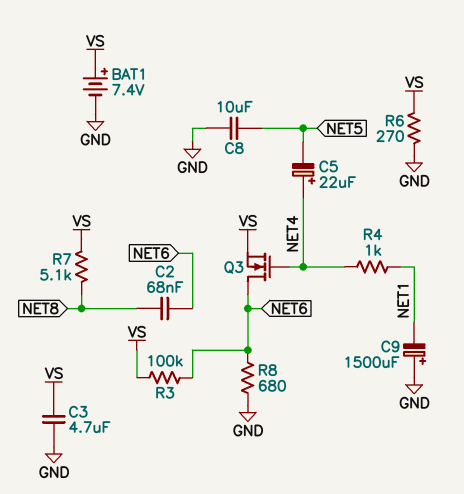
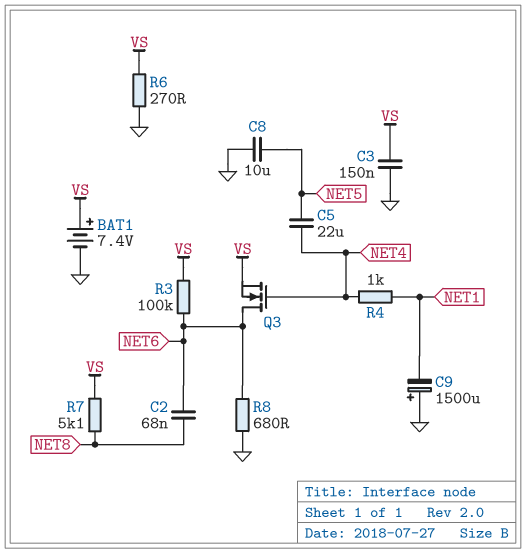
C3: 4.7uF (GND, VS) -> 150nF (GND, VS)
C5: 22uF (plus NET4, minus NET5) -> 22uF (NET4, NET5)

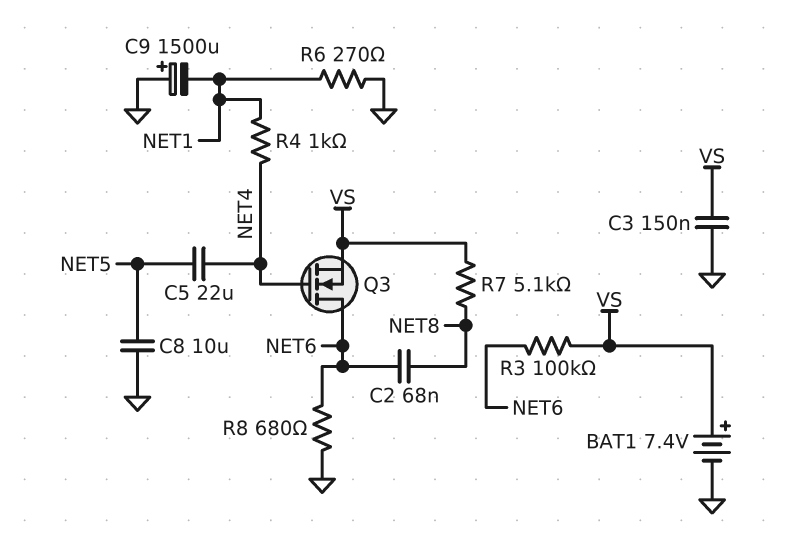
R6: 270 (GND, VS) -> 270 (GND, NET1)

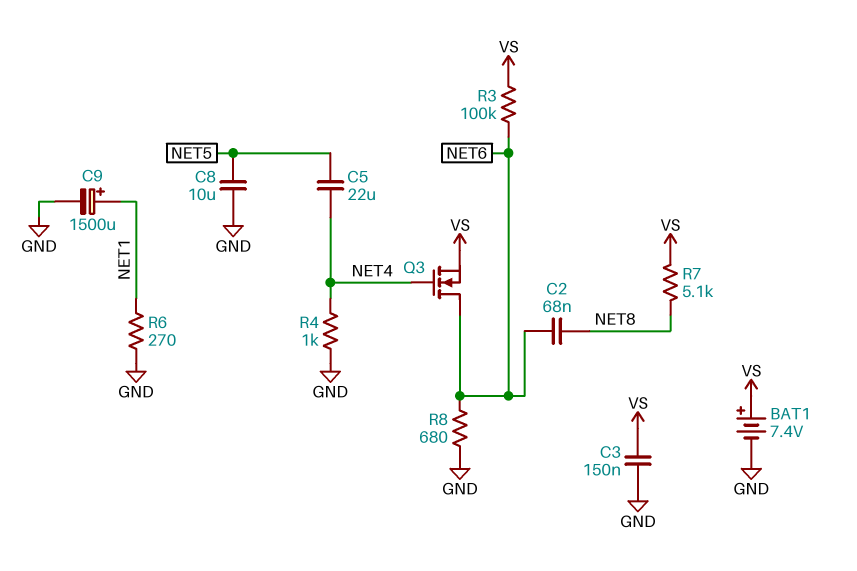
C9: 1500uF (plus GND, minus NET1) -> 1500uF (plus NET1, minus GND)
R4: 1k (NET1, NET4) -> 1k (GND, NET4)

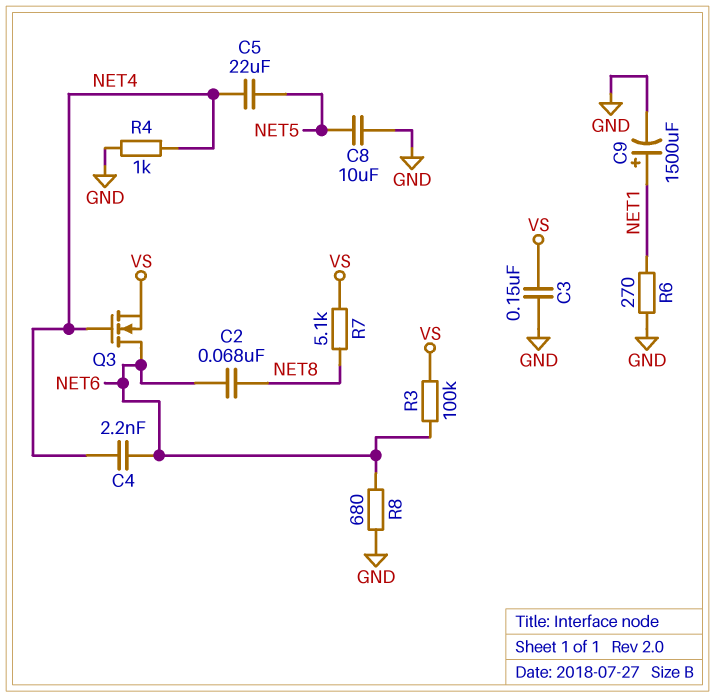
BAT1: 7.4V (plus VS, minus GND) -> none
C4: none -> 2.2nF (NET4, NET6)

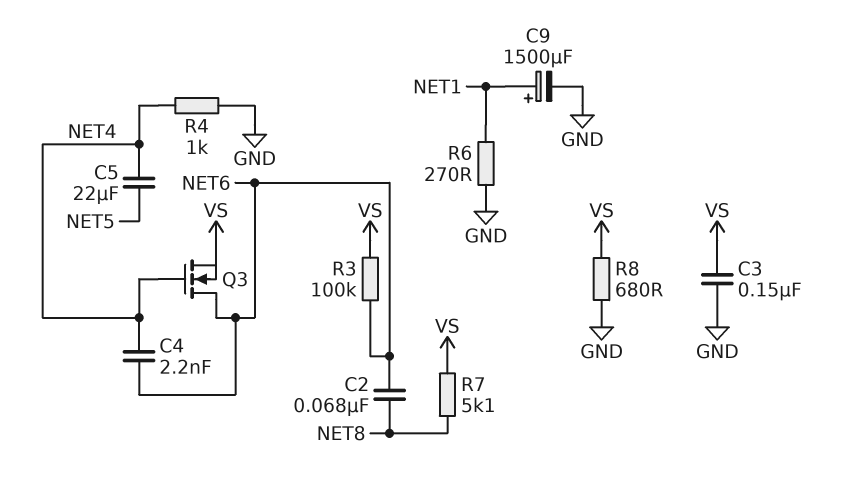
C8: 10uF (GND, NET5) -> none
R8: 680 (GND, NET6) -> 680 (GND, VS)

